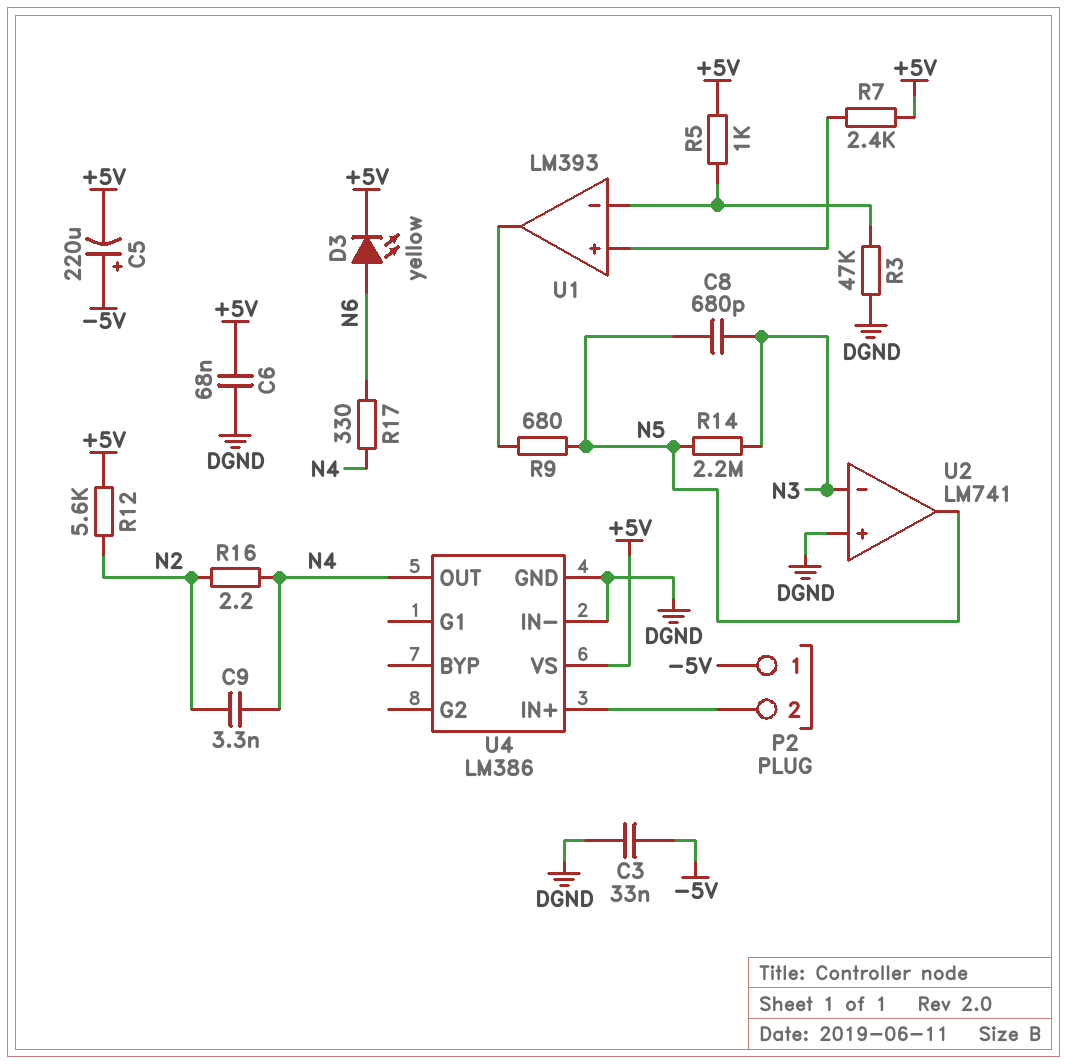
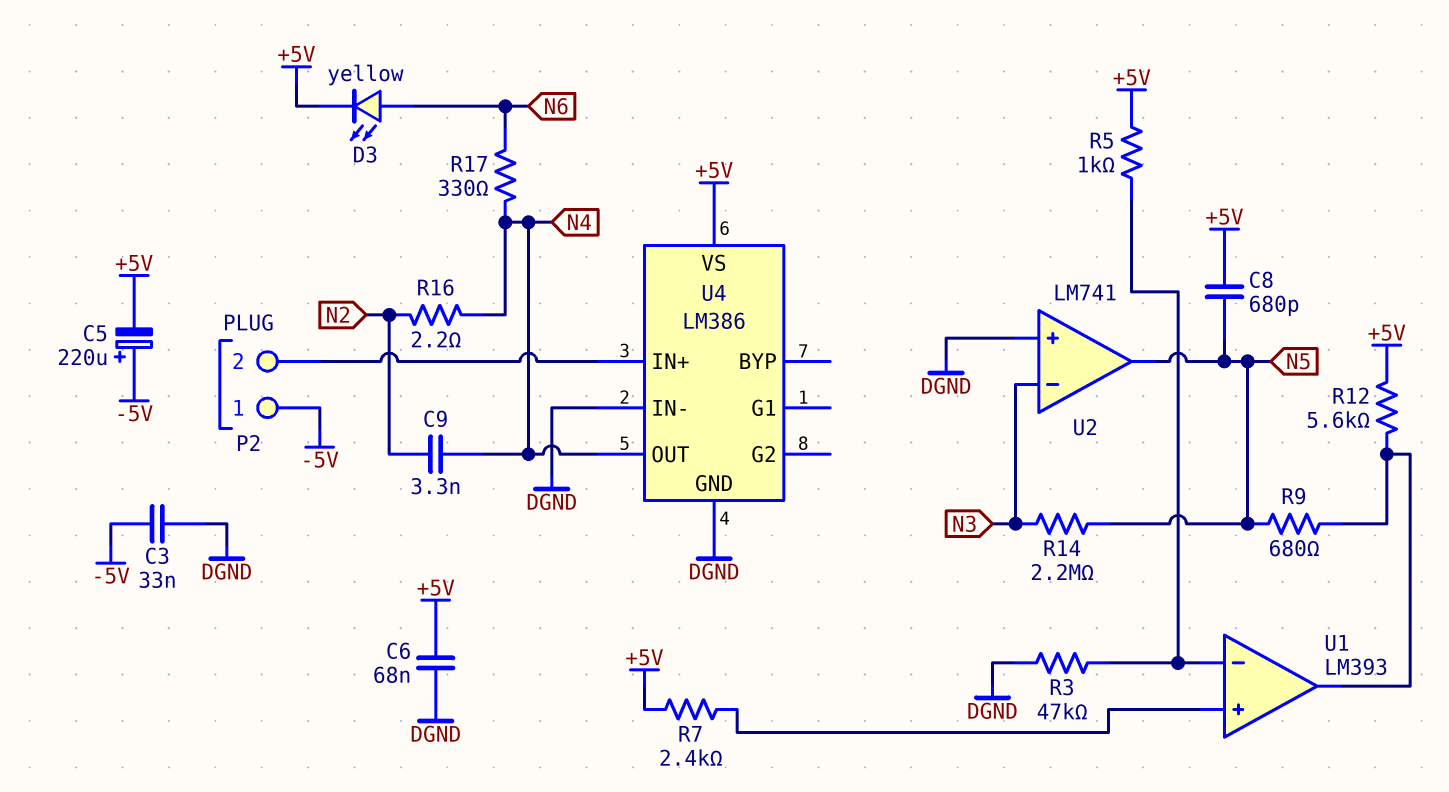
C8: 680pF (N3, N5) -> 680pF (+5V, N5)
R12: 5.6k (+5V, N2) -> 5.6k (+5V, U1/out)

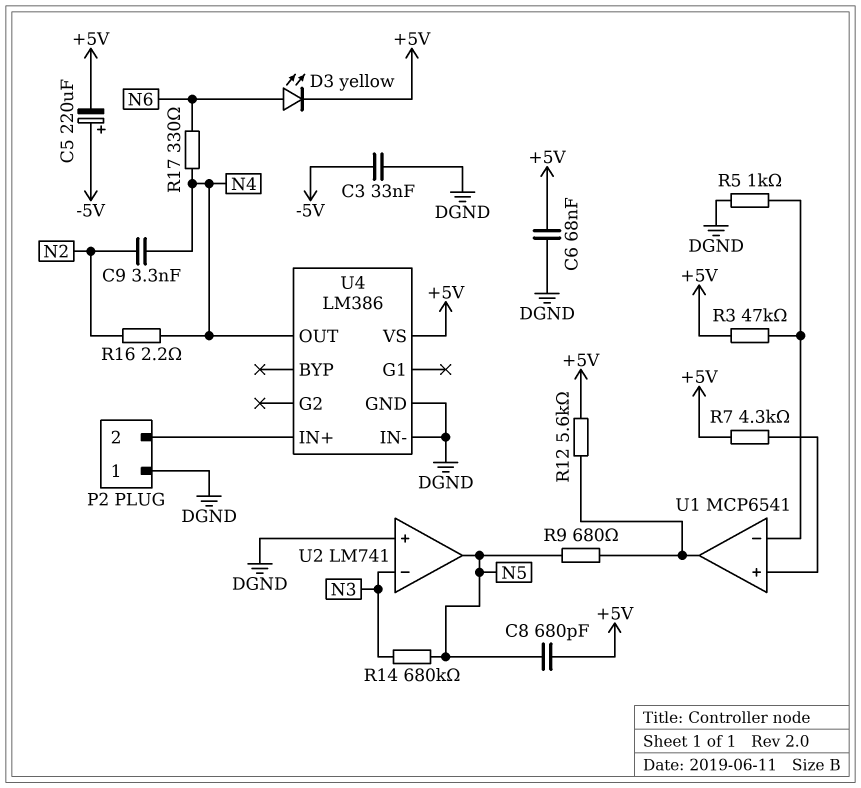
P2 pin 1: -5V -> DGND
R3: 47k (DGND, U1/in-) -> 47k (+5V, U1/in-)
R5: 1k (+5V, U1/in-) -> 1k (DGND, U1/in-)
R7: 2.4k (+5V, U1/in+) -> 4.3k (+5V, U1/in+)
R14: 2.2M (N3, N5) -> 680k (N3, N5)
U1: LM393 -> MCP6541

